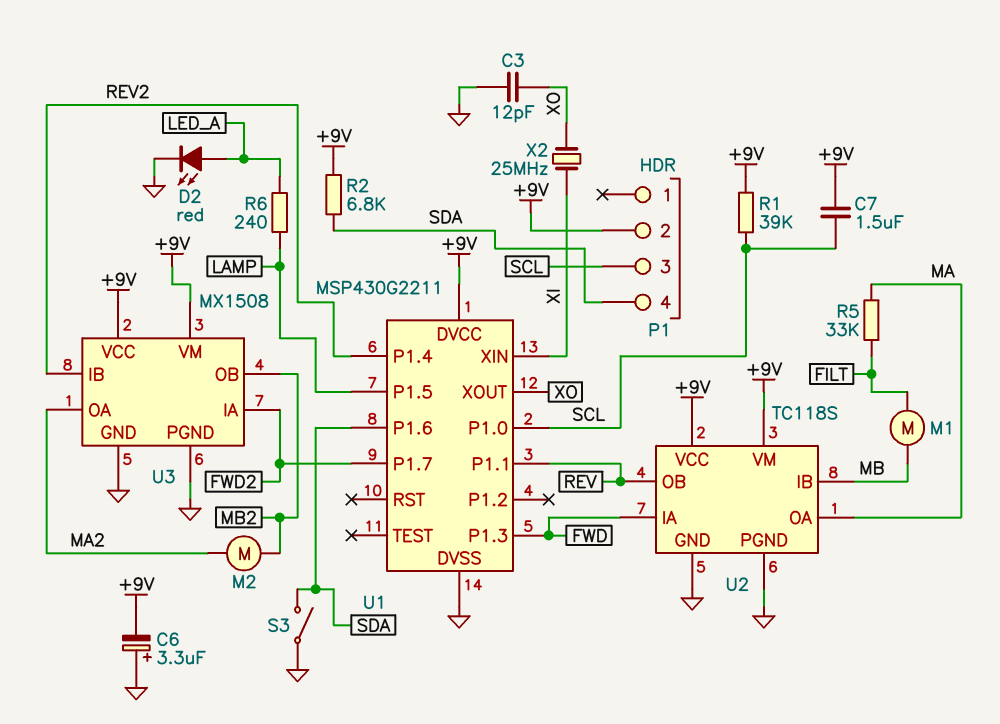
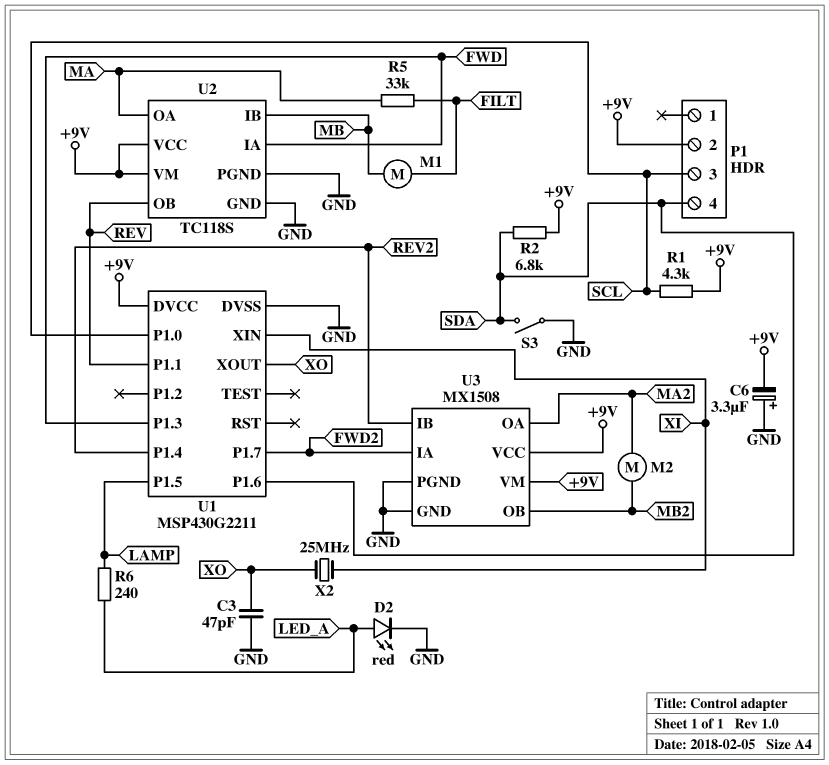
C3: 12pF (GND, XO) -> 47pF (GND, XO)
C7: 1.5uF (+9V, SCL) -> none
R1: 39k (+9V, SCL) -> 4.3k (+9V, SCL)

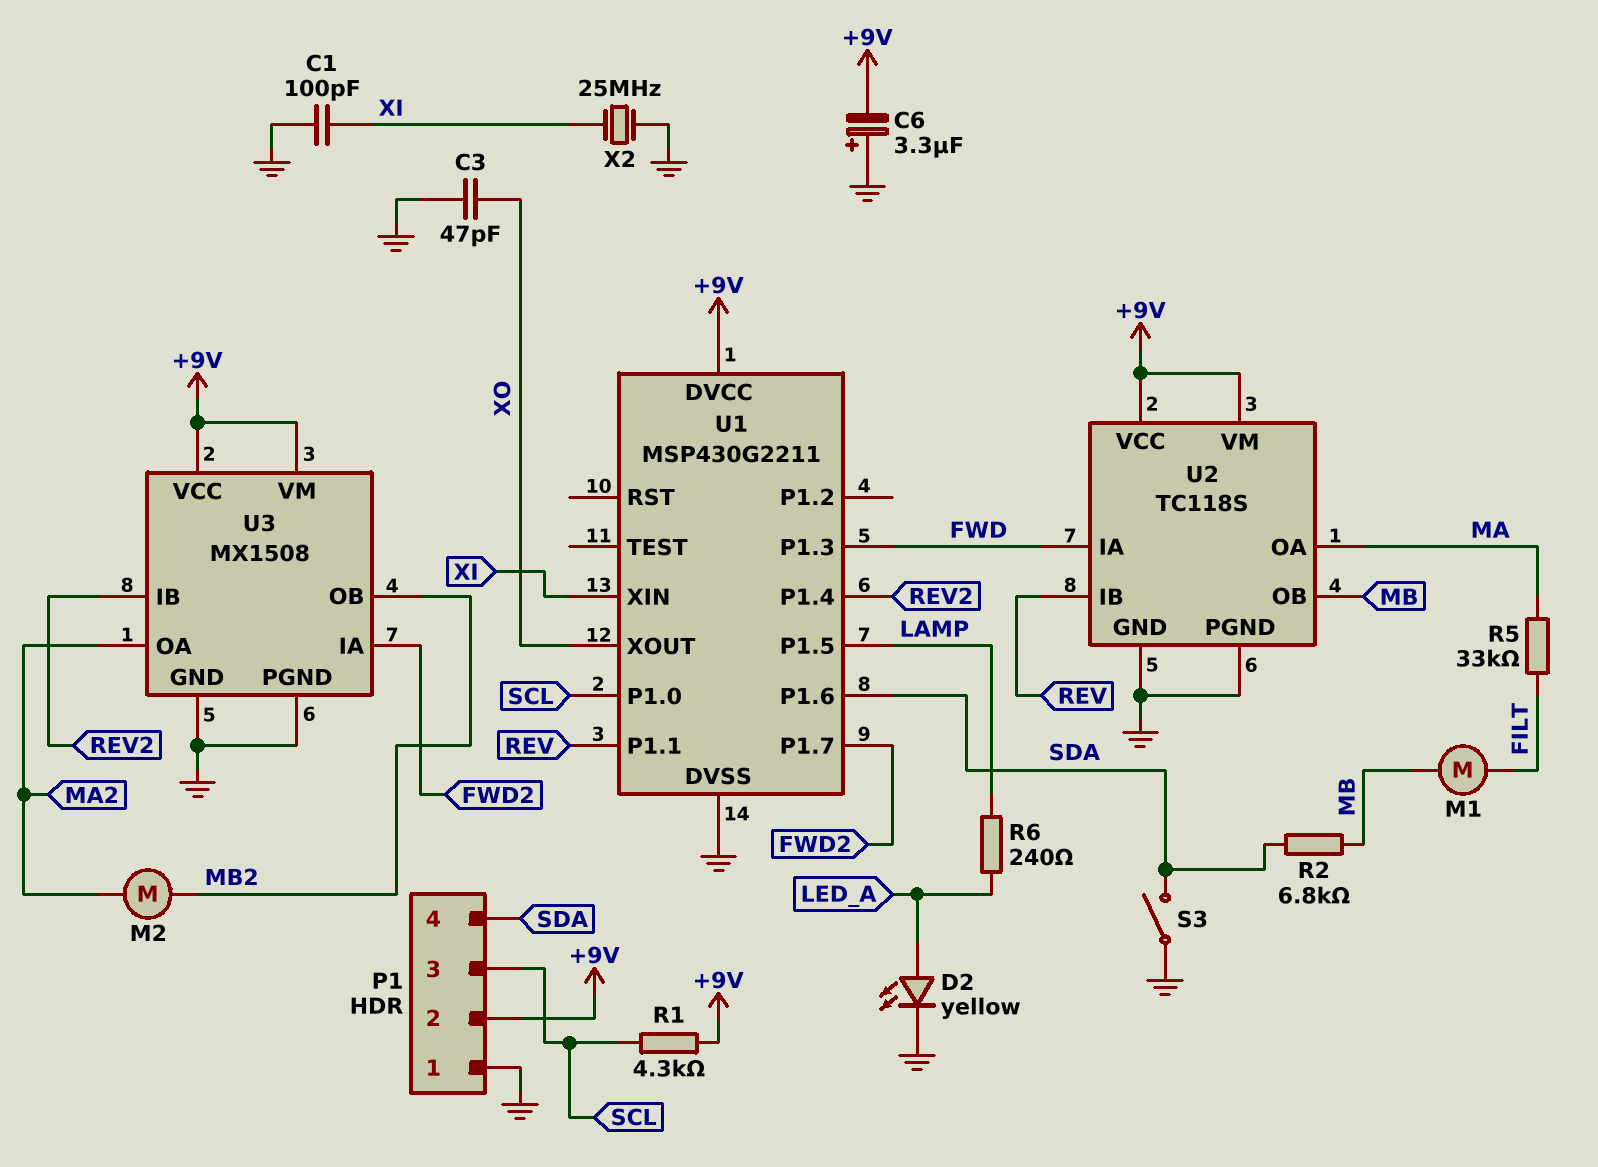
C1: none -> 100pF (GND, XI)
D2: LED red (A LED_A, K GND) -> LED yellow (A LED_A, K GND)
P1 pin 1: none -> GND
R2: 6.8k (+9V, SDA) -> 6.8k (MB, SDA)
U2 pin IB: MB -> REV
U2 pin OB: REV -> MB
X2: 25MHz (XI, XO) -> 25MHz (GND, XI)

